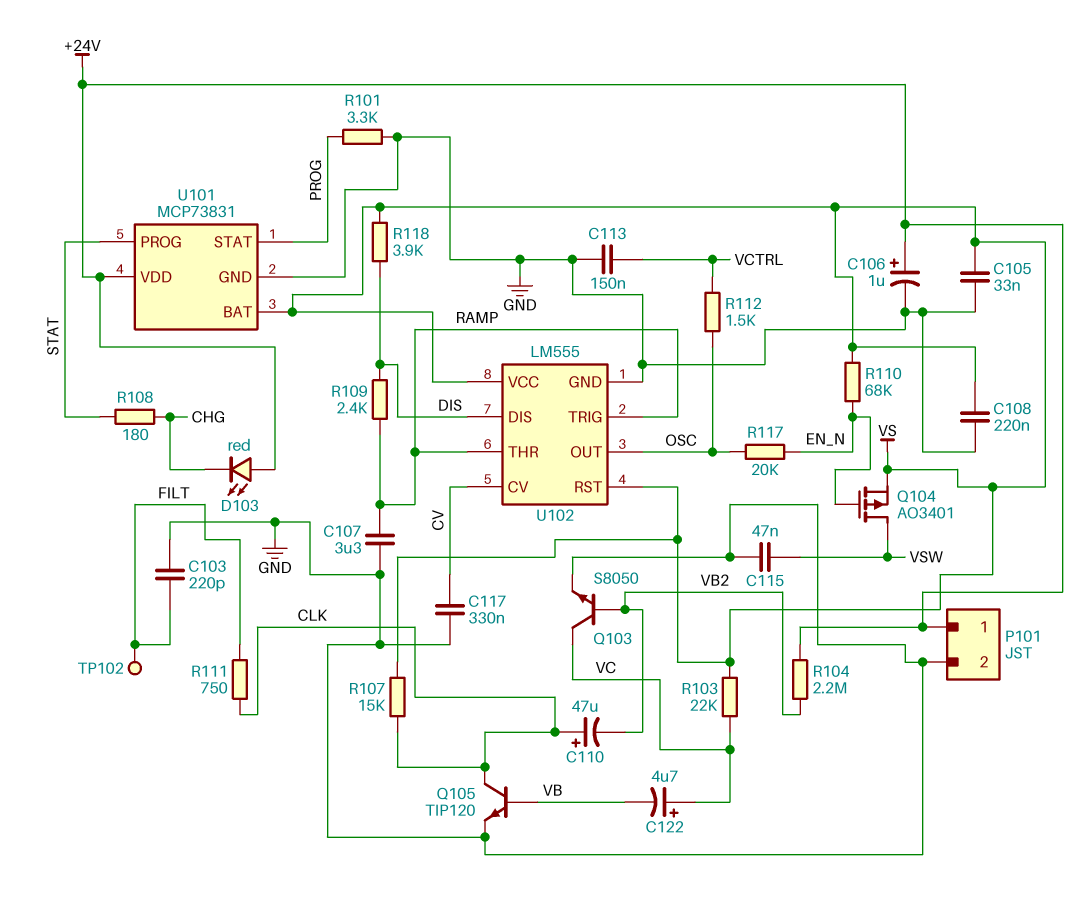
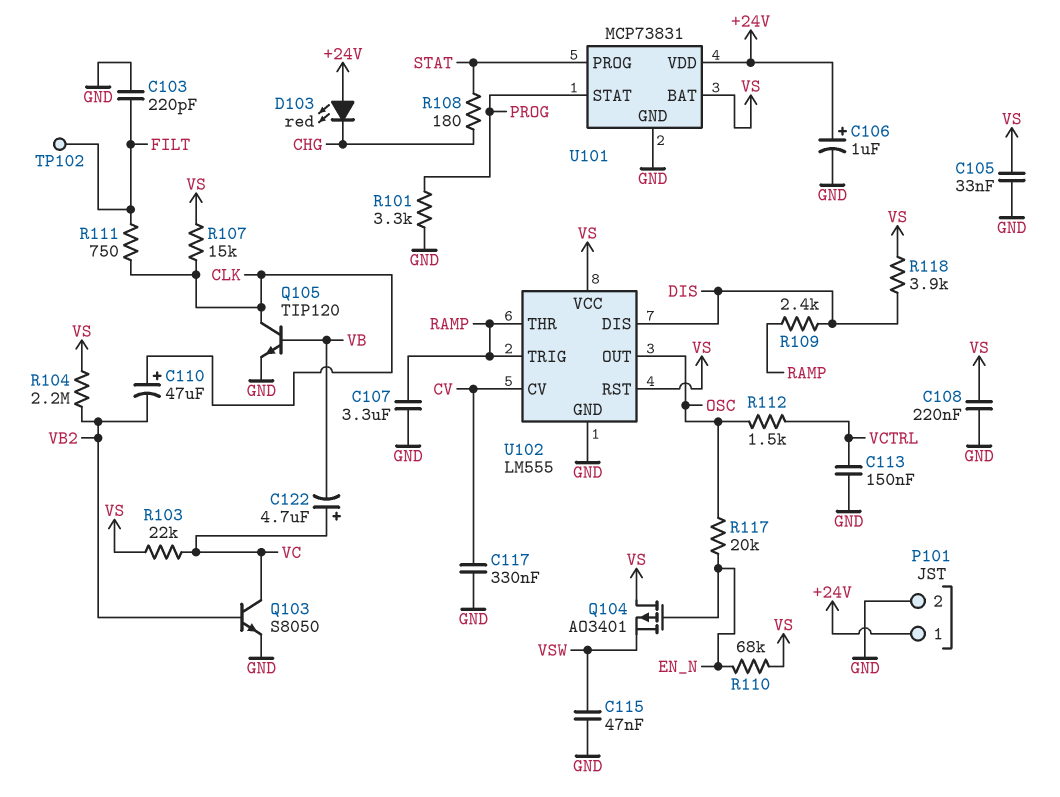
Q104: PMOS AO3401 (G EN_N, D VSW, S VS) -> PMOS AO3401 (G EN_N, D VS, S VSW)
R104: 2.2M (+24V, VB2) -> 2.2M (VB2, VS)

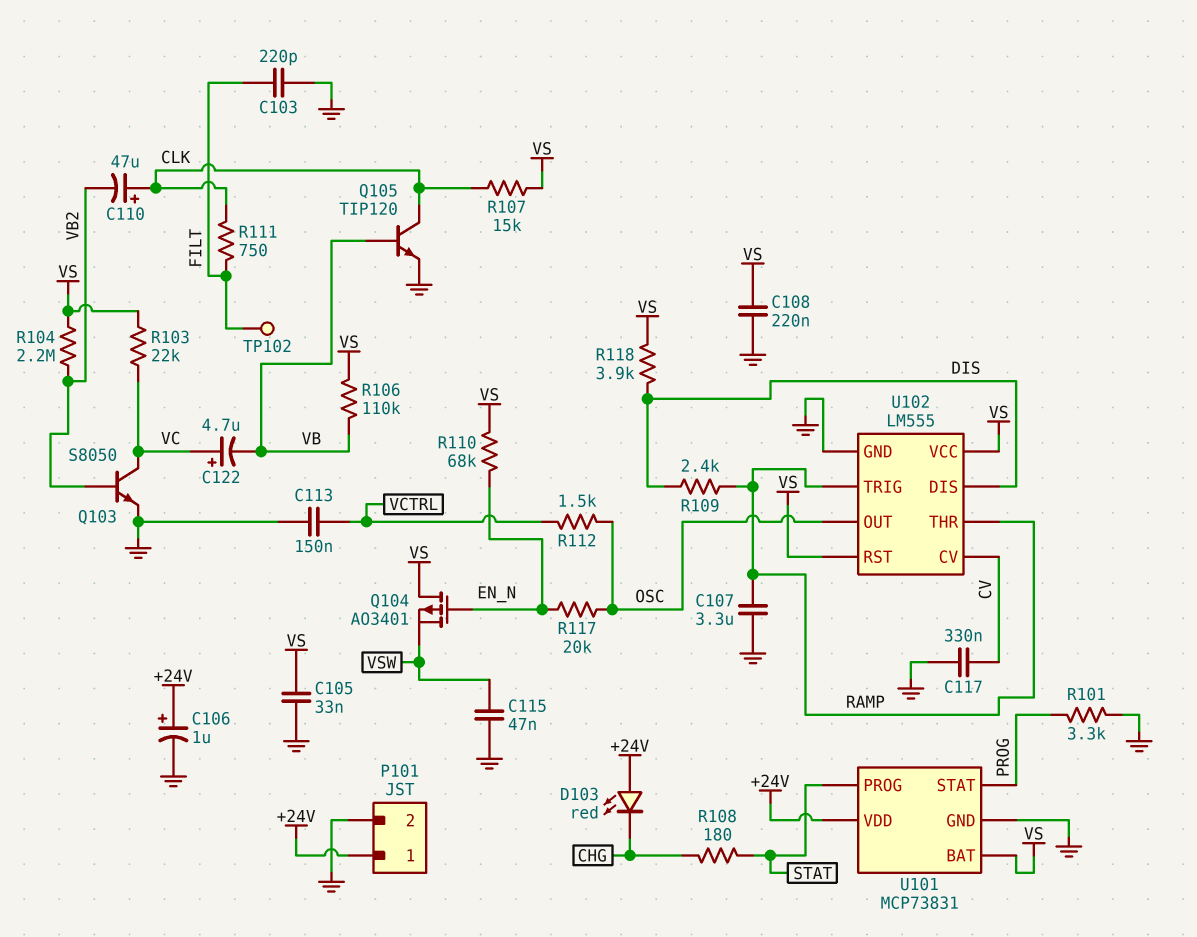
R106: none -> 110k (VB, VS)

